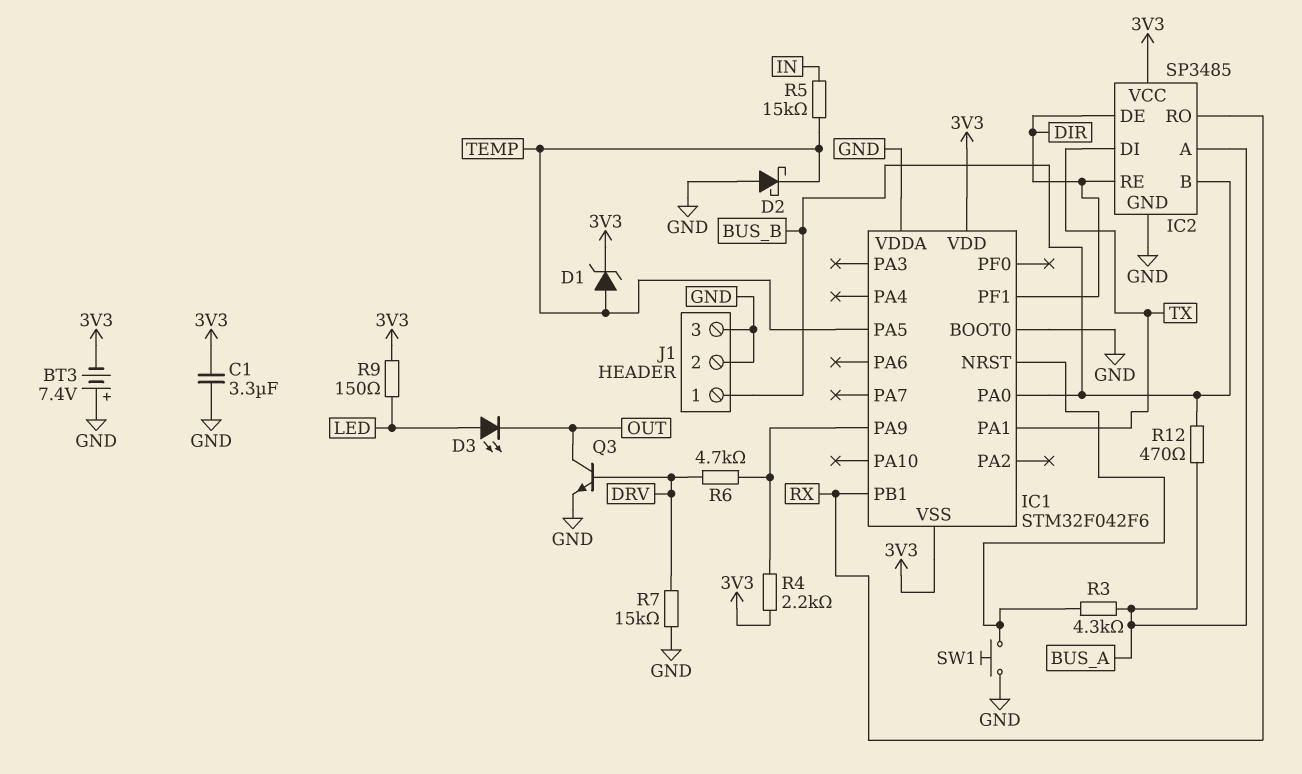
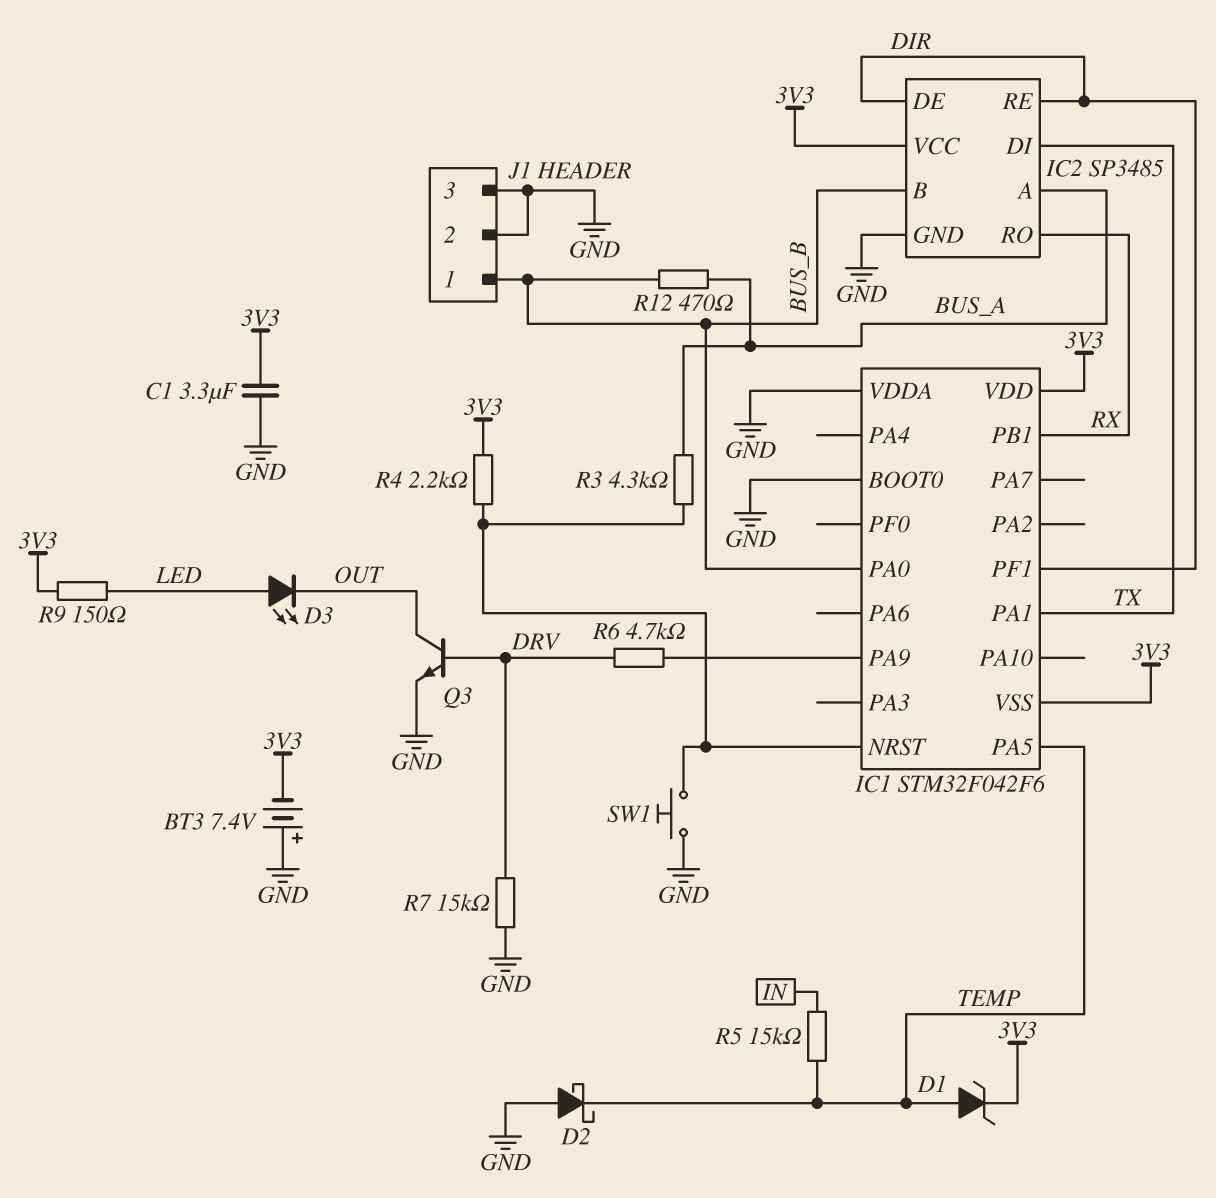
R4: 2.2k (3V3, IC1/PA9) -> 2.2k (3V3, IC1/NRST)

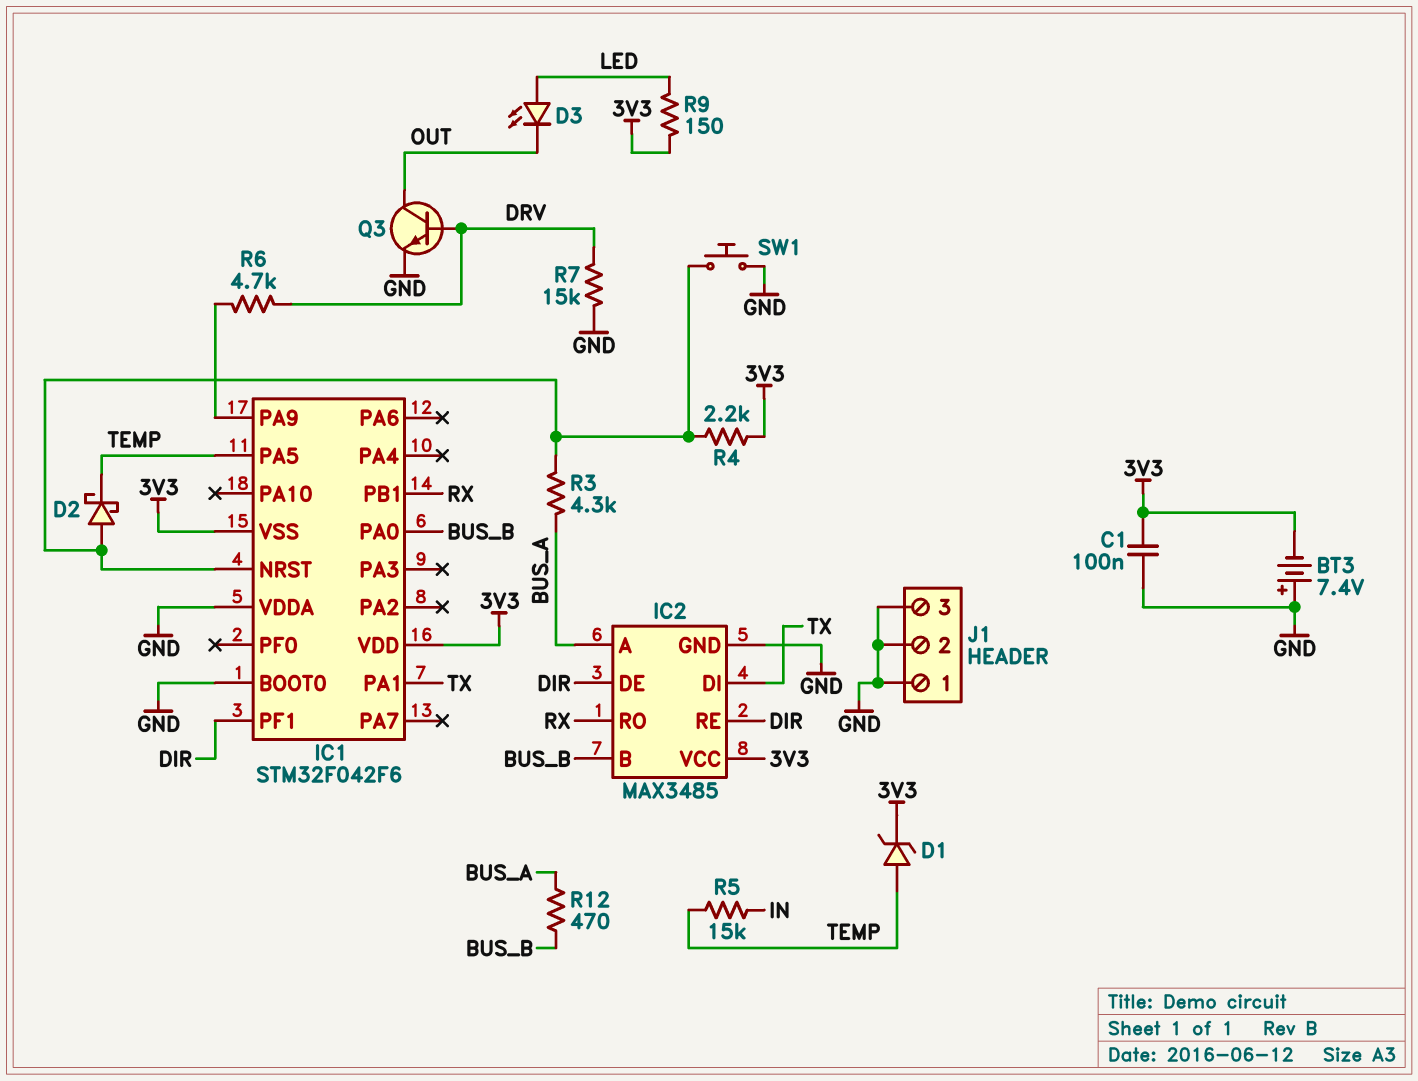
C1: 3.3uF (3V3, GND) -> 100nF (3V3, GND)
D2: schottky (A GND, K TEMP) -> schottky (A IC1/NRST, K TEMP)
IC2: SP3485 -> MAX3485
J1 pin 1: BUS_B -> GND

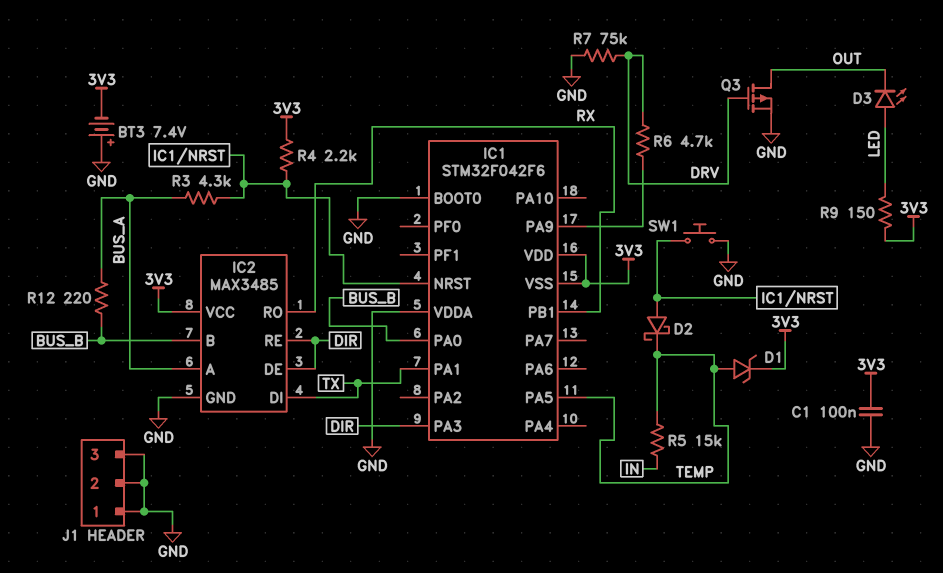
IC1 pin PA3: none -> DIR
IC1 pin PF1: DIR -> none
Q3: NPN (B DRV, C OUT, E GND) -> PMOS (G DRV, D OUT, S GND)
R7: 15k (DRV, GND) -> 75k (DRV, GND)
R12: 470 (BUS_A, BUS_B) -> 220 (BUS_A, BUS_B)

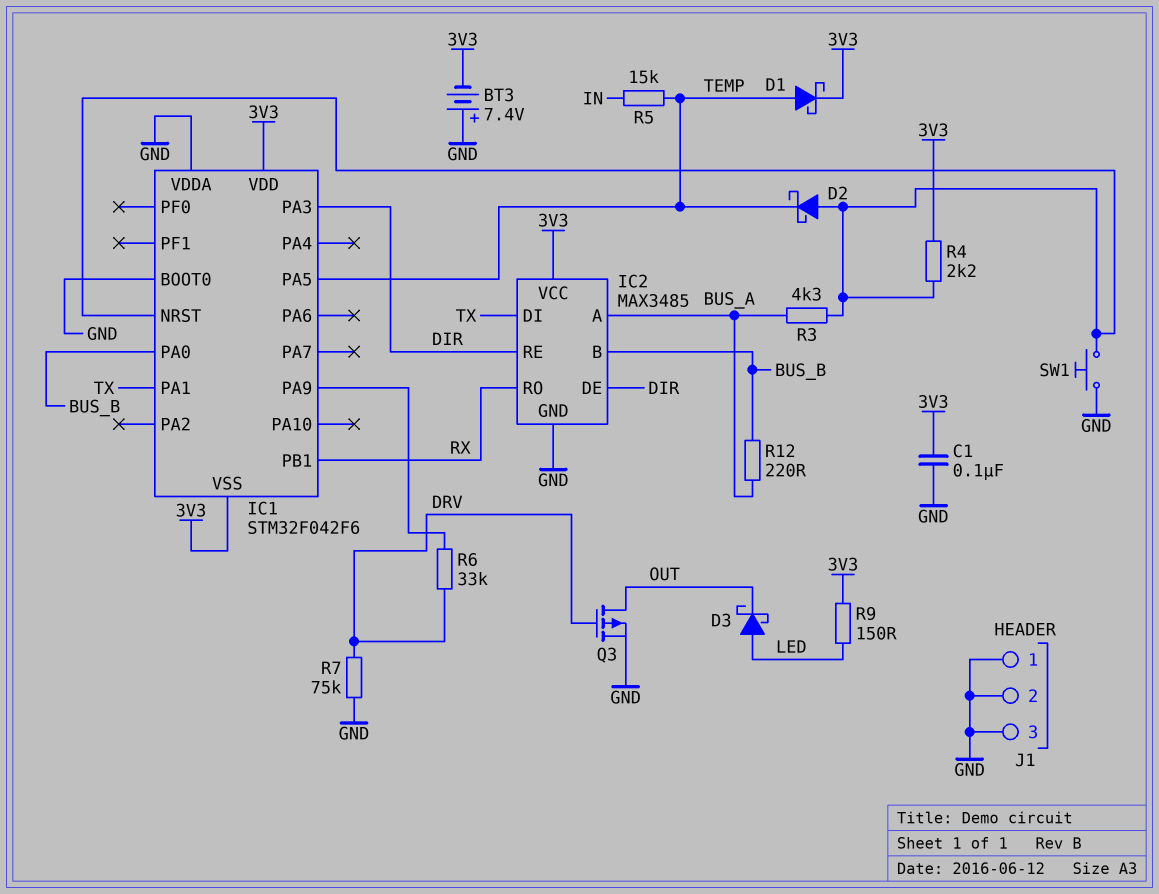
D1: zener (A TEMP, K 3V3) -> schottky (A TEMP, K 3V3)
D3: LED (A LED, K OUT) -> schottky (A LED, K OUT)
R6: 4.7k (DRV, IC1/PA9) -> 33k (DRV, IC1/PA9)

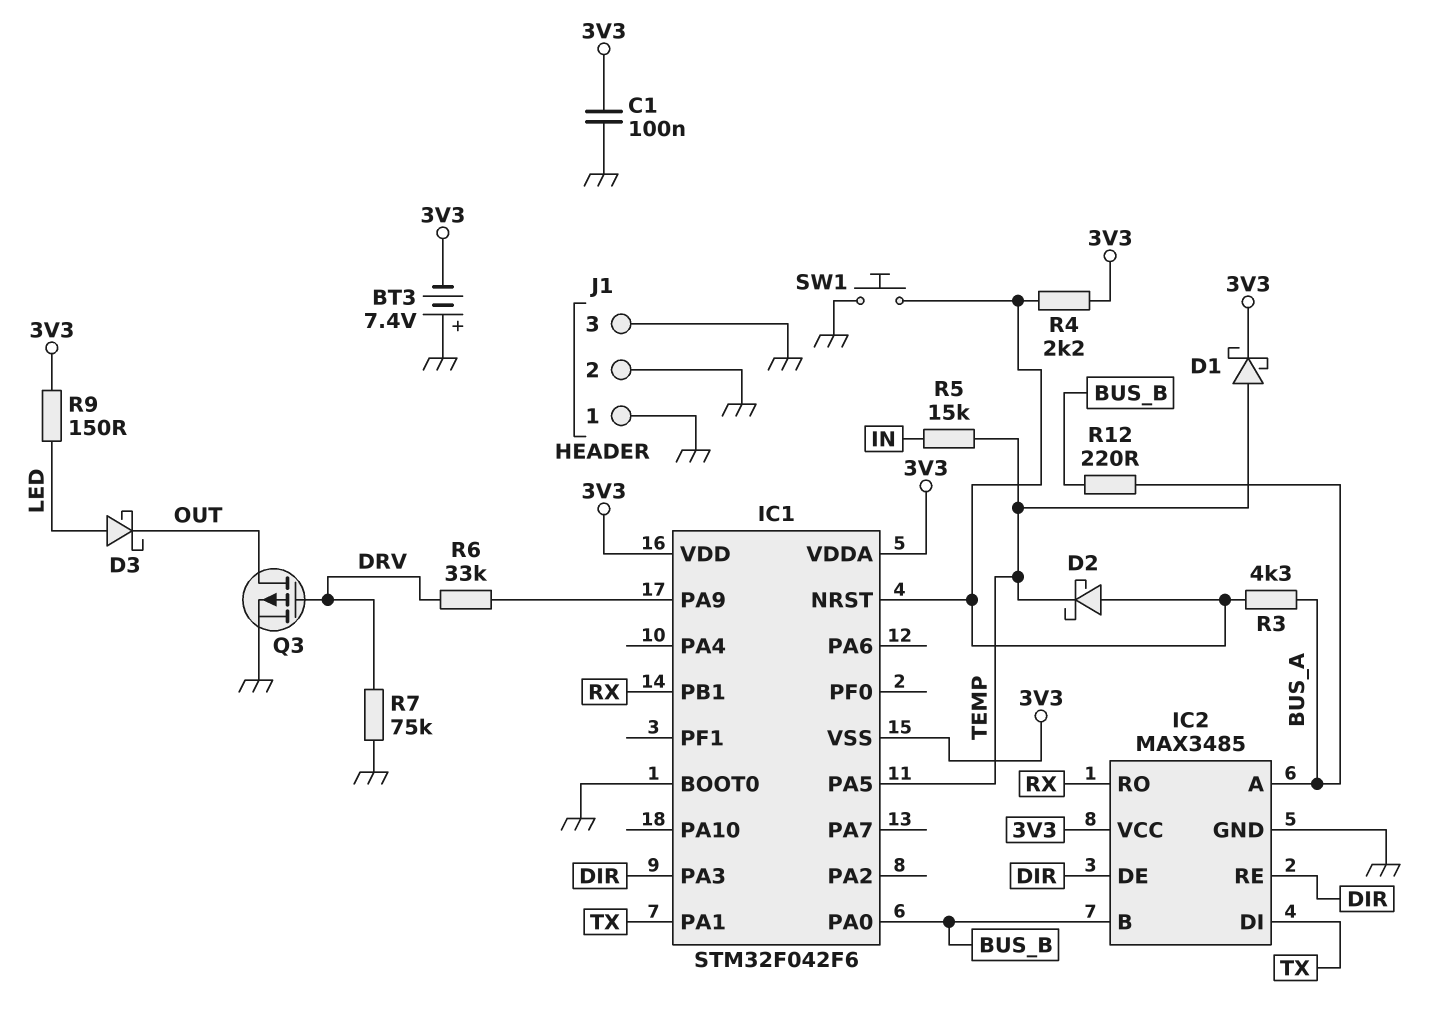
IC1 pin VDDA: GND -> 3V3

